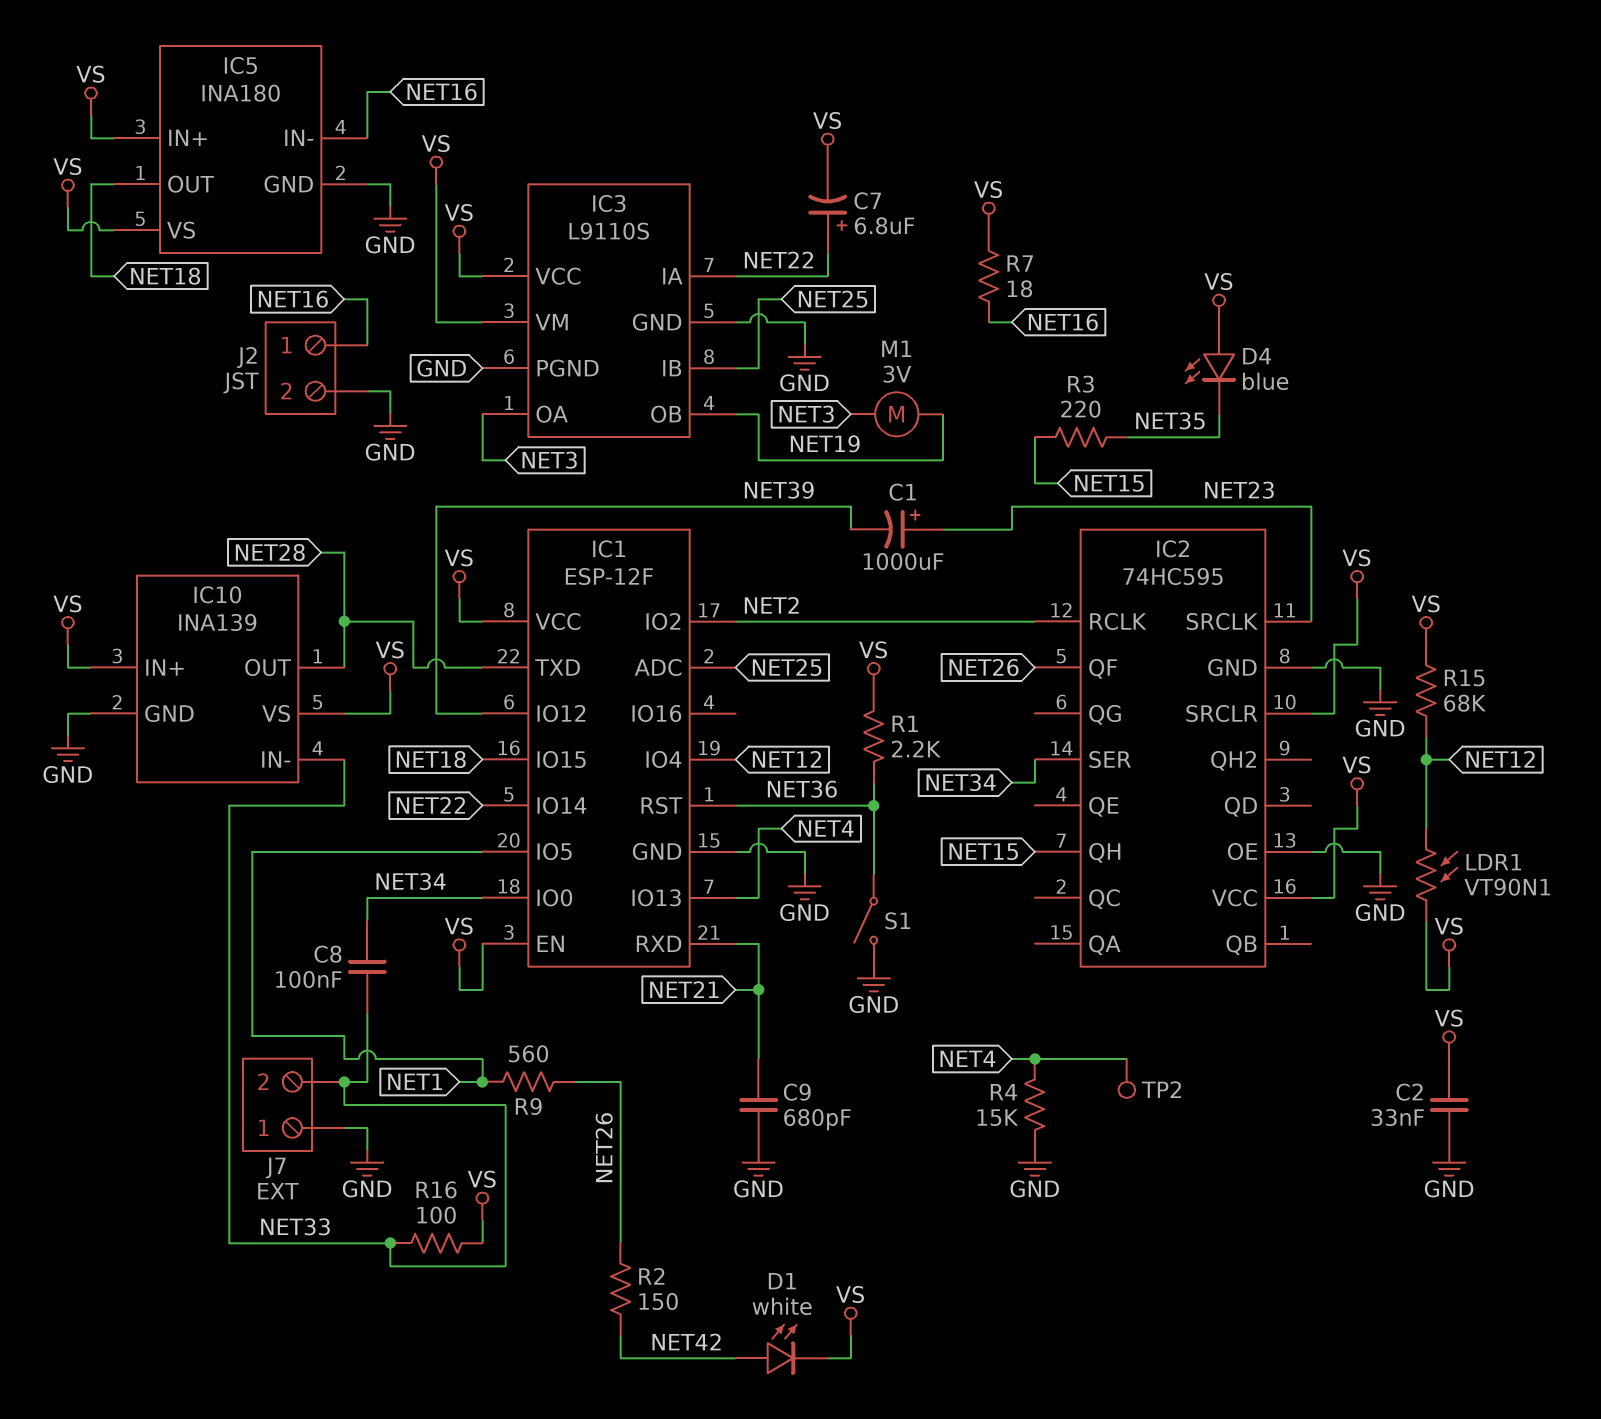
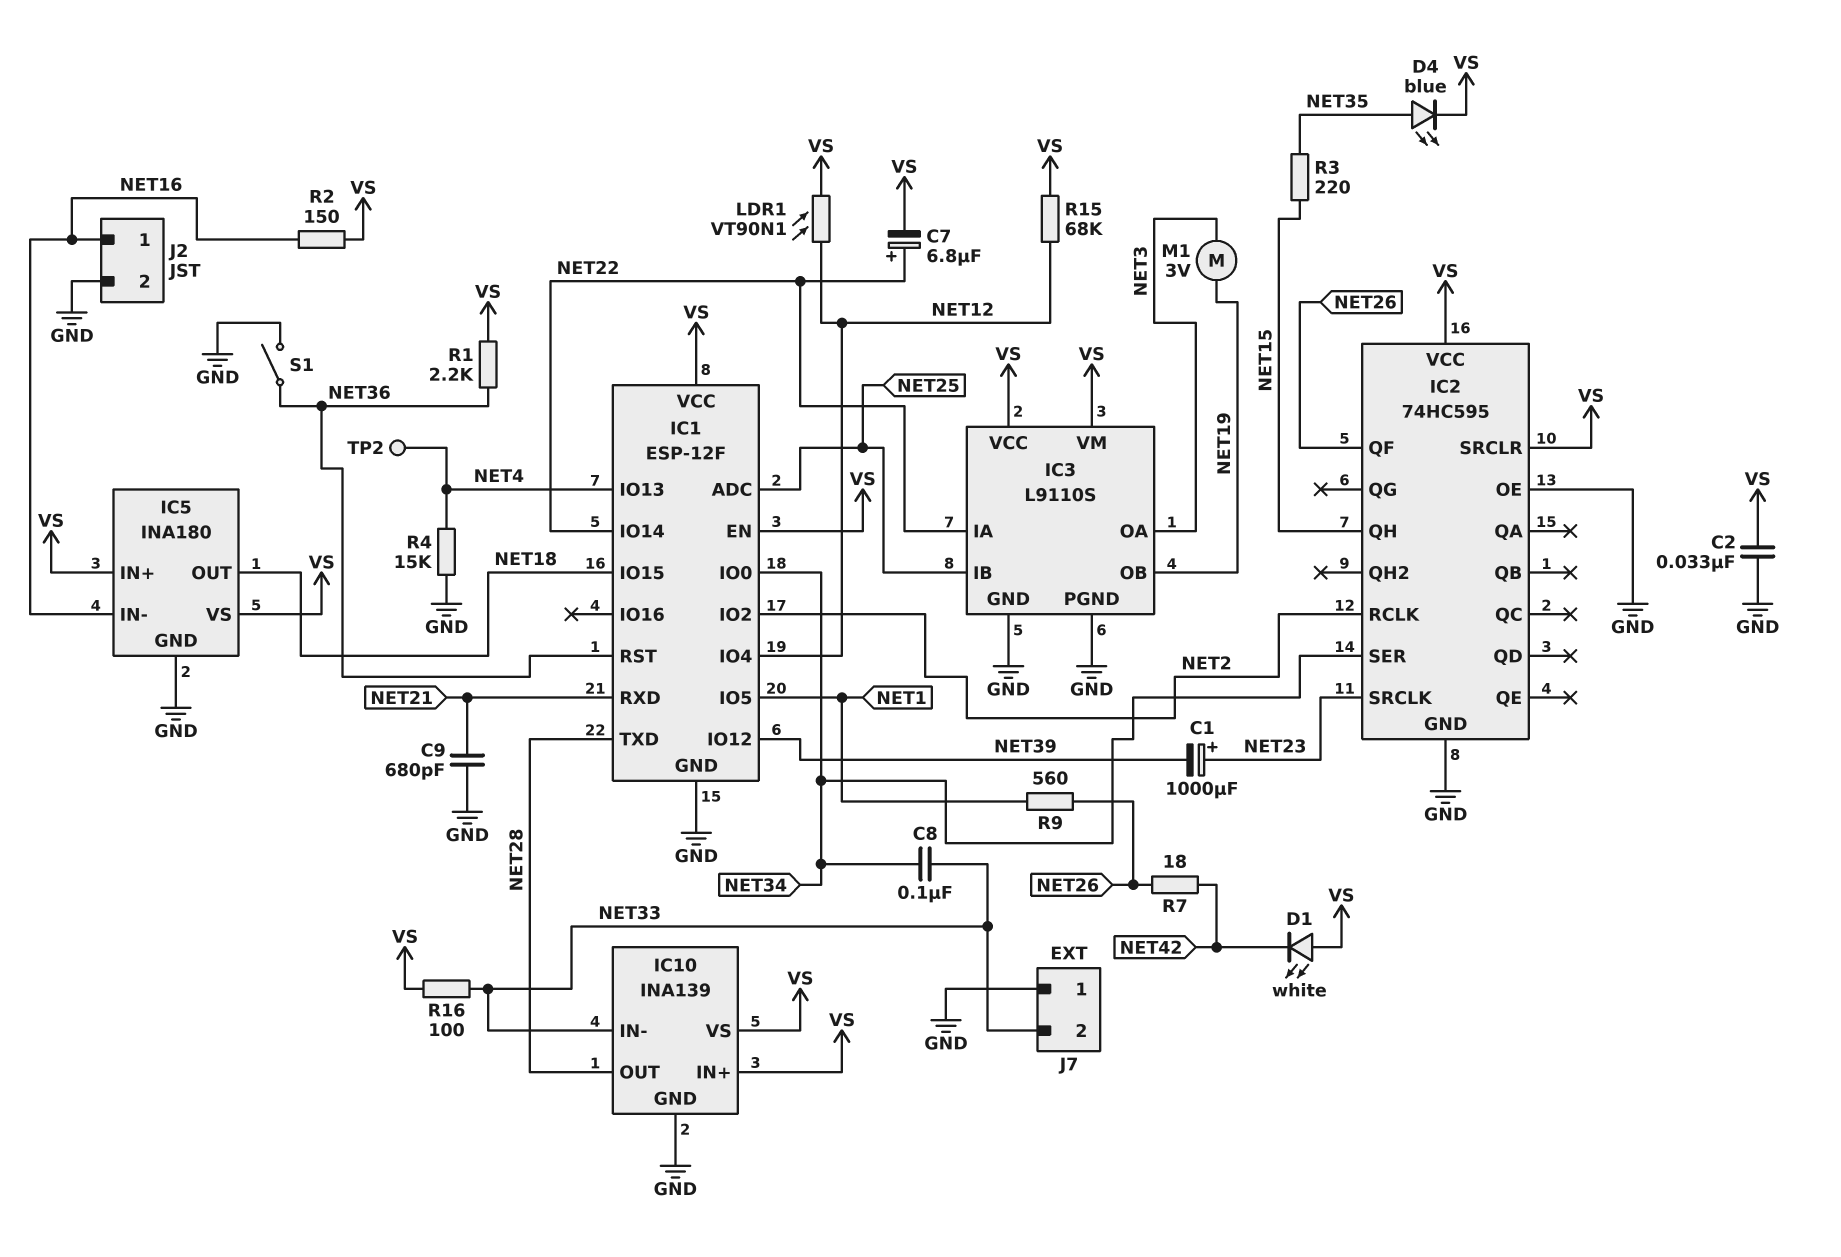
D1: LED white (A NET42, K VS) -> LED white (A VS, K NET42)
D4: LED blue (A VS, K NET35) -> LED blue (A NET35, K VS)
R2: 150 (NET26, NET42) -> 150 (NET16, VS)
R7: 18 (NET16, VS) -> 18 (NET26, NET42)

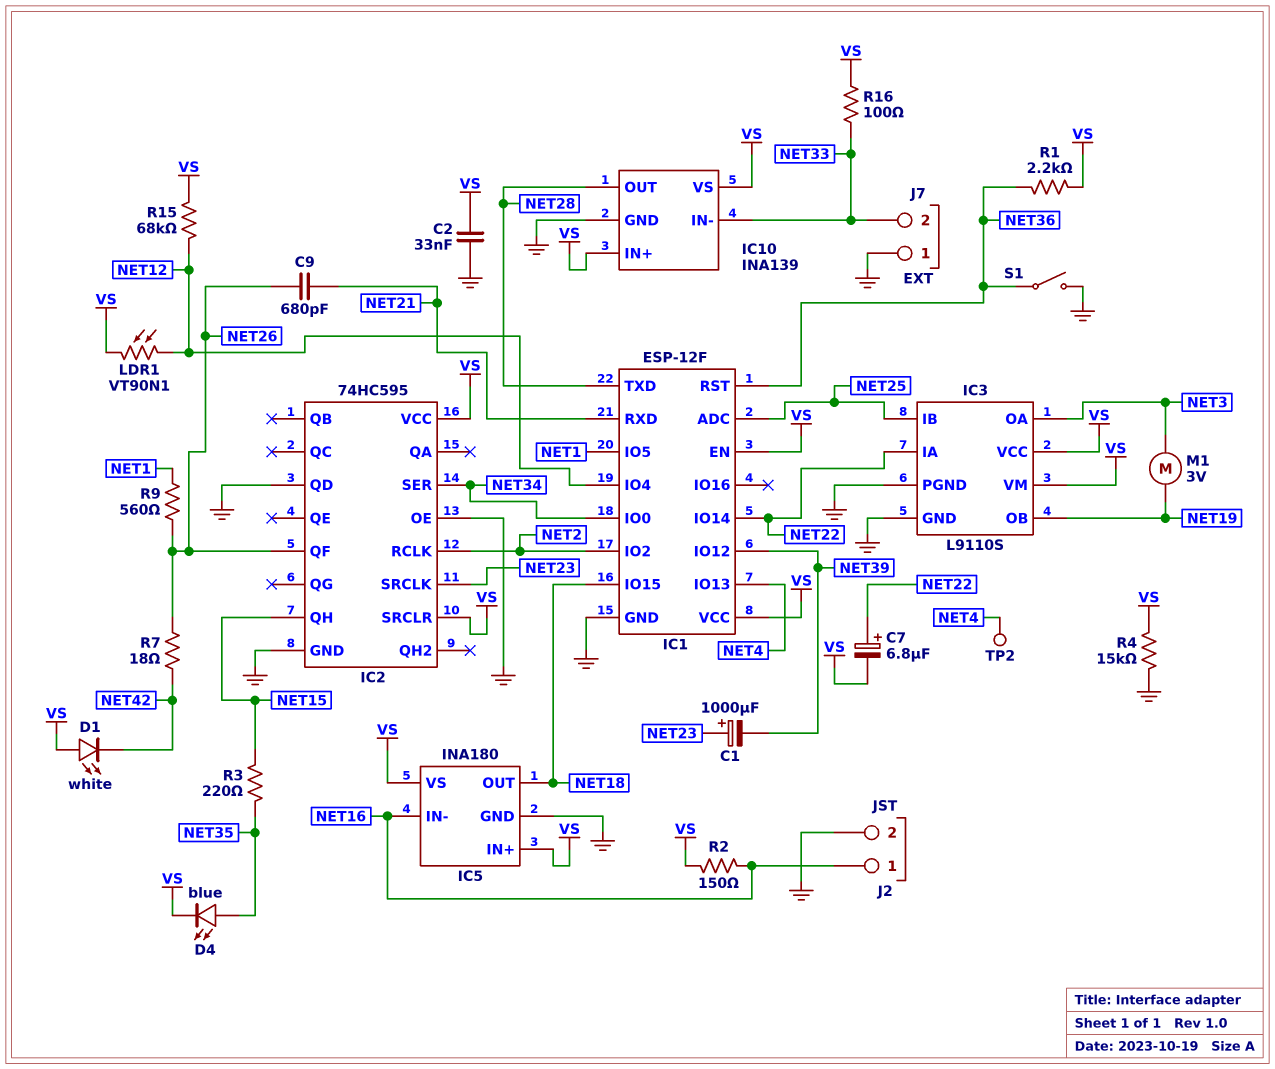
C8: 100nF (NET33, NET34) -> none
C9: 680pF (GND, NET21) -> 680pF (NET21, NET26)
IC2 pin QD: none -> GND
R4: 15k (GND, NET4) -> 15k (GND, VS)

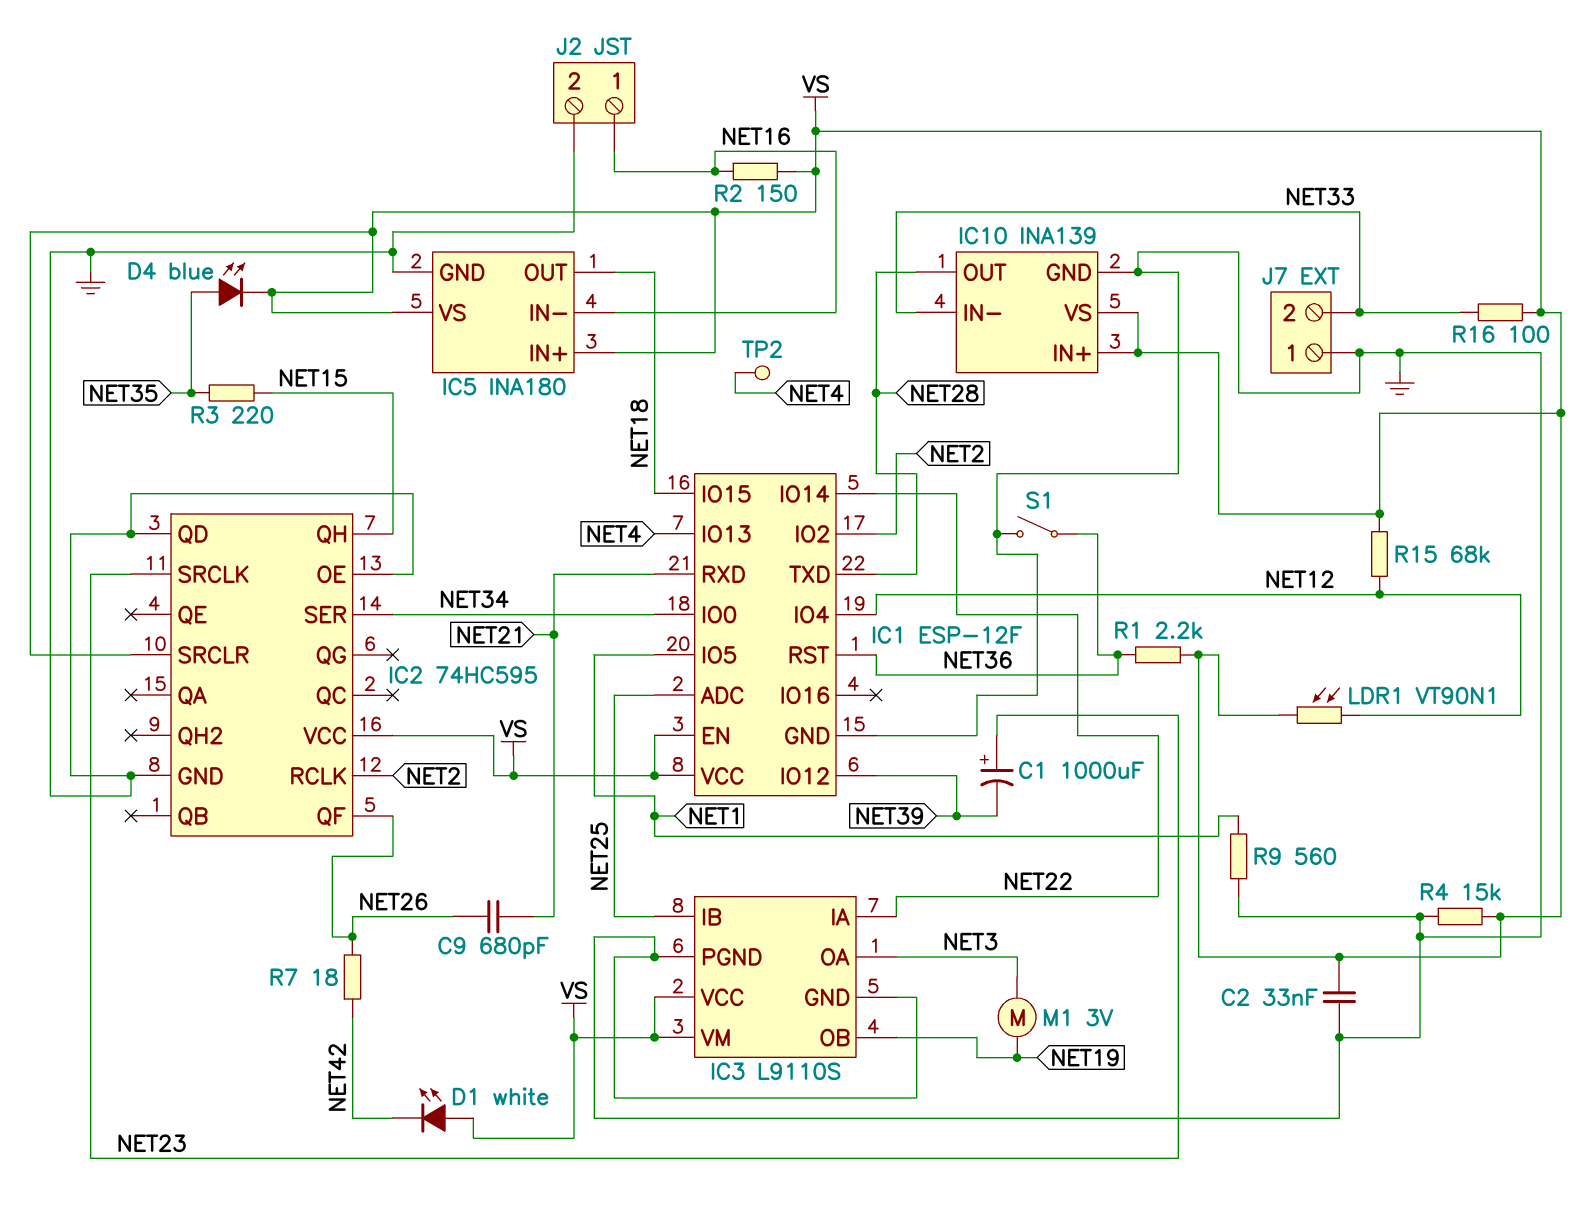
C7: 6.8uF (plus NET22, minus VS) -> none
R9: 560 (NET1, NET26) -> 560 (GND, NET1)

